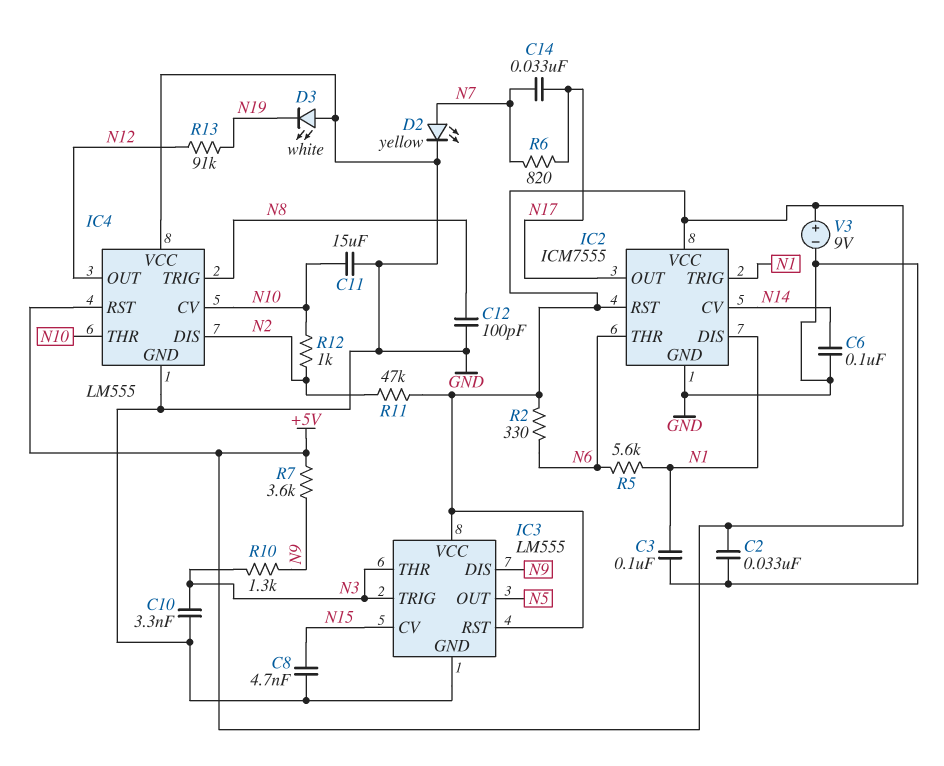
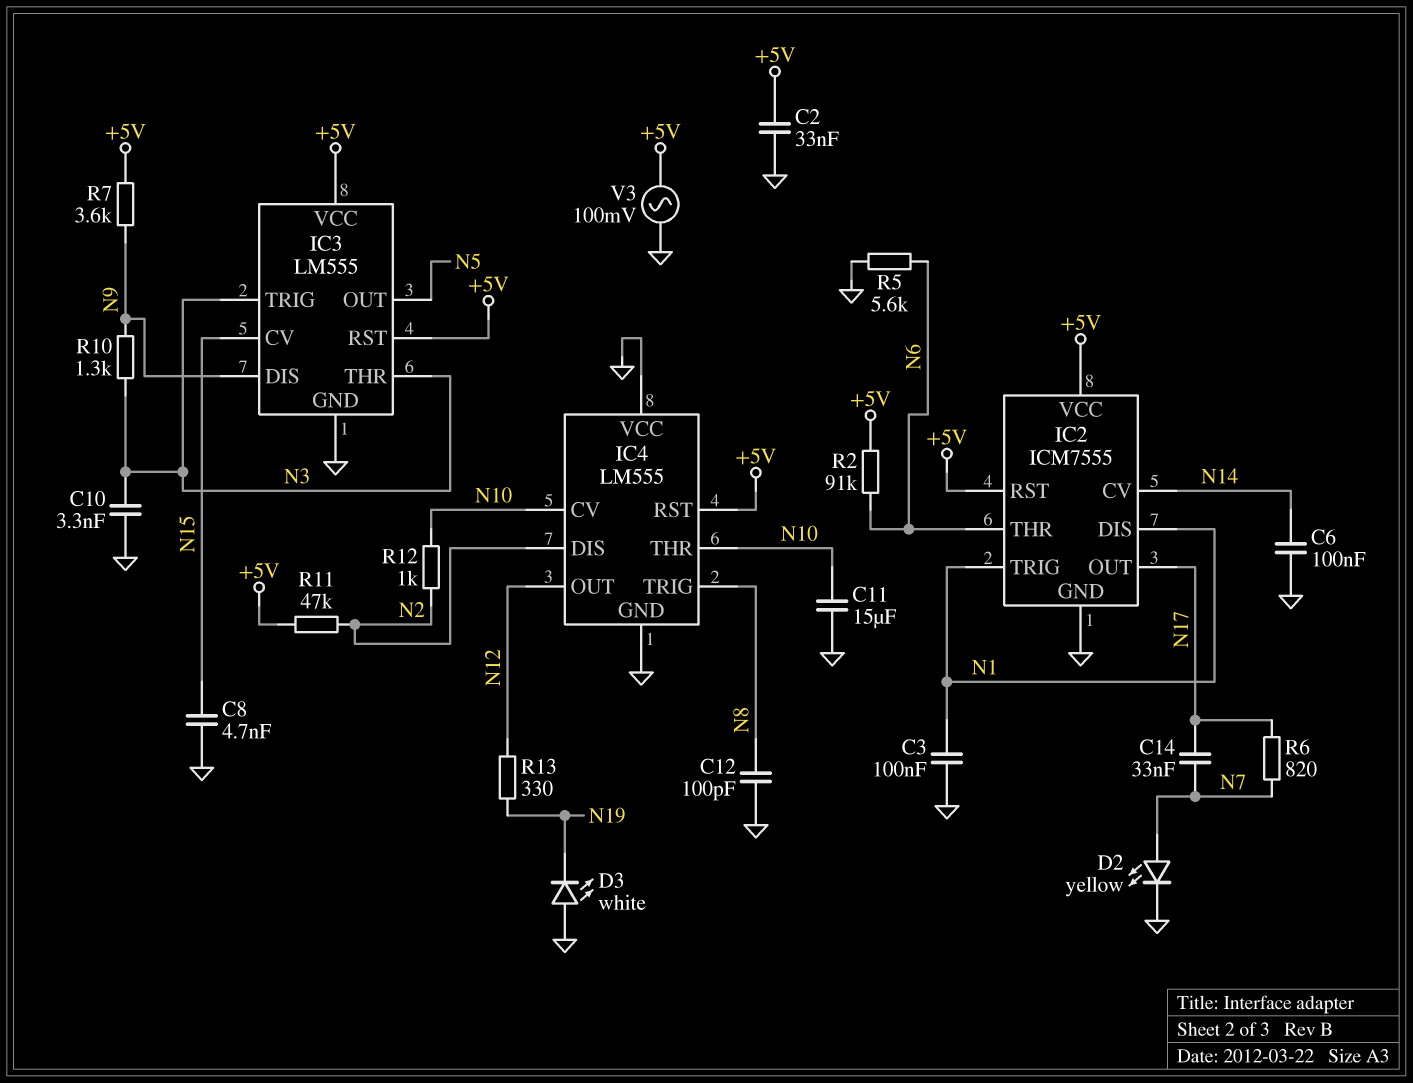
R2: 330 (+5V, N6) -> 91k (+5V, N6)
R5: 5.6k (N1, N6) -> 5.6k (GND, N6)
R13: 91k (N12, N19) -> 330 (N12, N19)
V3: 9V (plus +5V, minus GND) -> AC 100mV (+5V, GND)

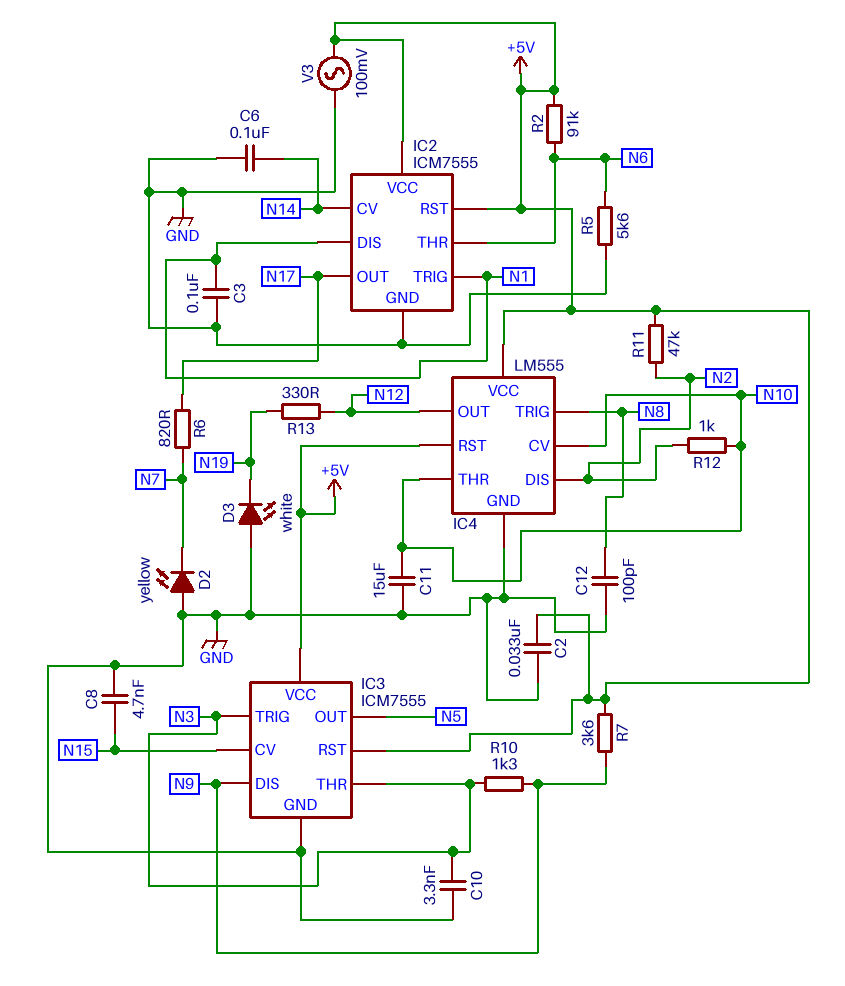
C14: 33nF (N7, N17) -> none
D2: LED yellow (A N7, K GND) -> LED yellow (A GND, K N7)
IC3: LM555 -> ICM7555
IC4 pin VCC: GND -> +5V

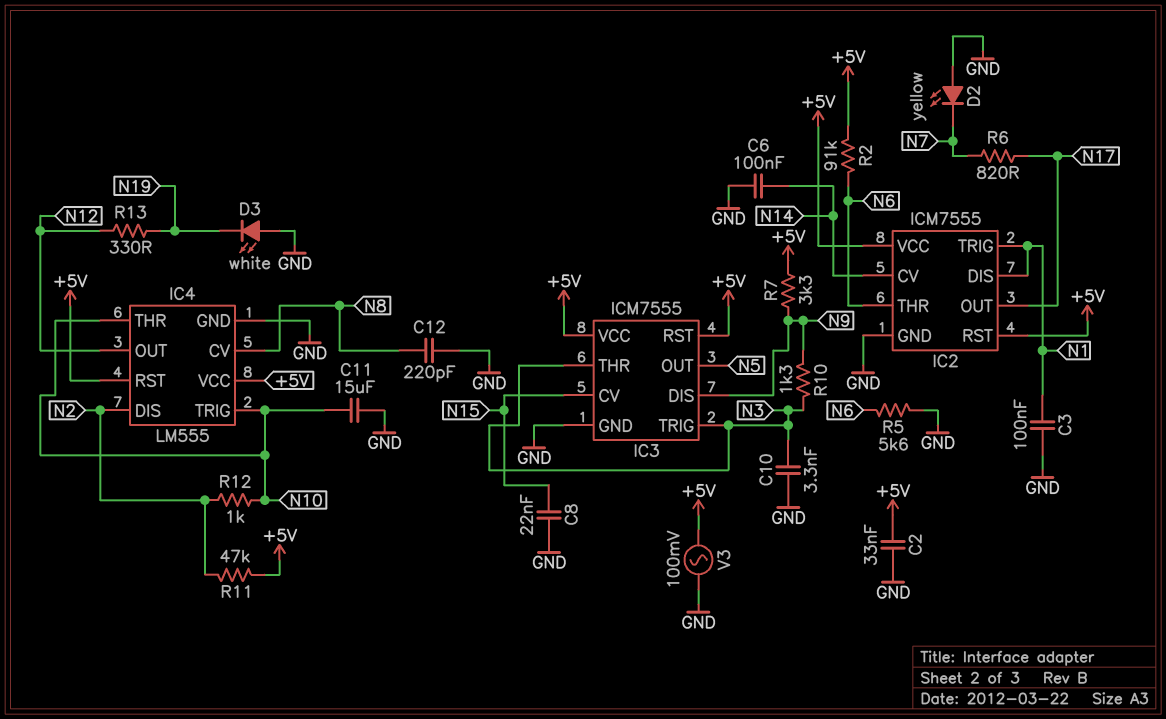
C8: 4.7nF (GND, N15) -> 22nF (GND, N15)
C12: 100pF (GND, N8) -> 220pF (GND, N8)
IC4 pin CV: N10 -> N8
IC4 pin TRIG: N8 -> N10
R7: 3.6k (+5V, N9) -> 3.3k (+5V, N9)

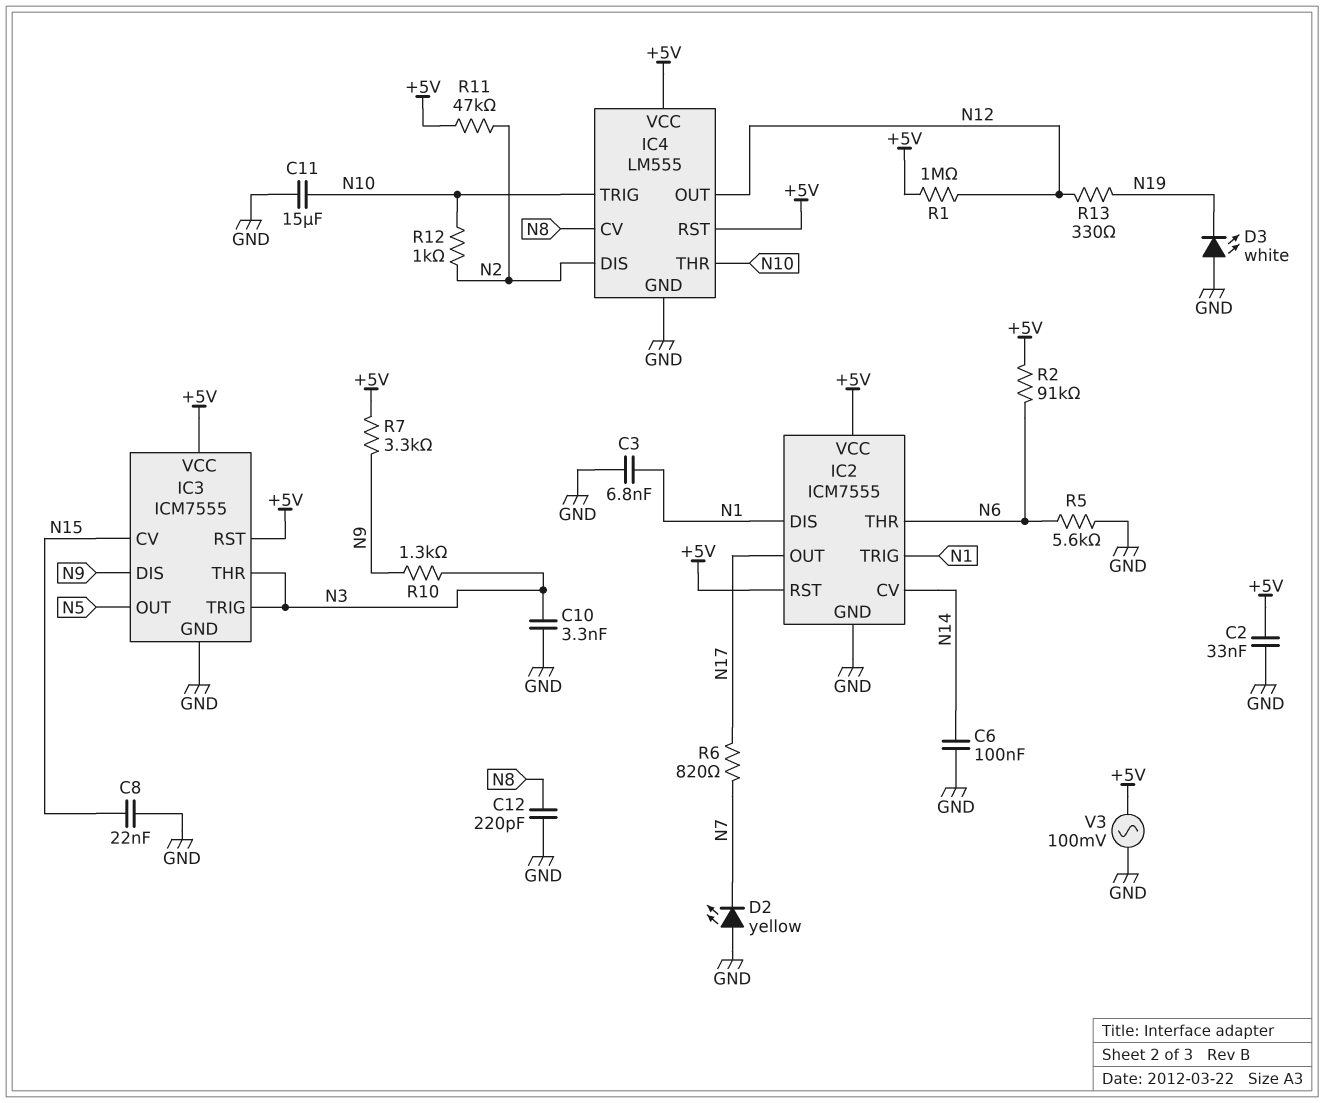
C3: 100nF (GND, N1) -> 6.8nF (GND, N1)
R1: none -> 1M (+5V, N12)

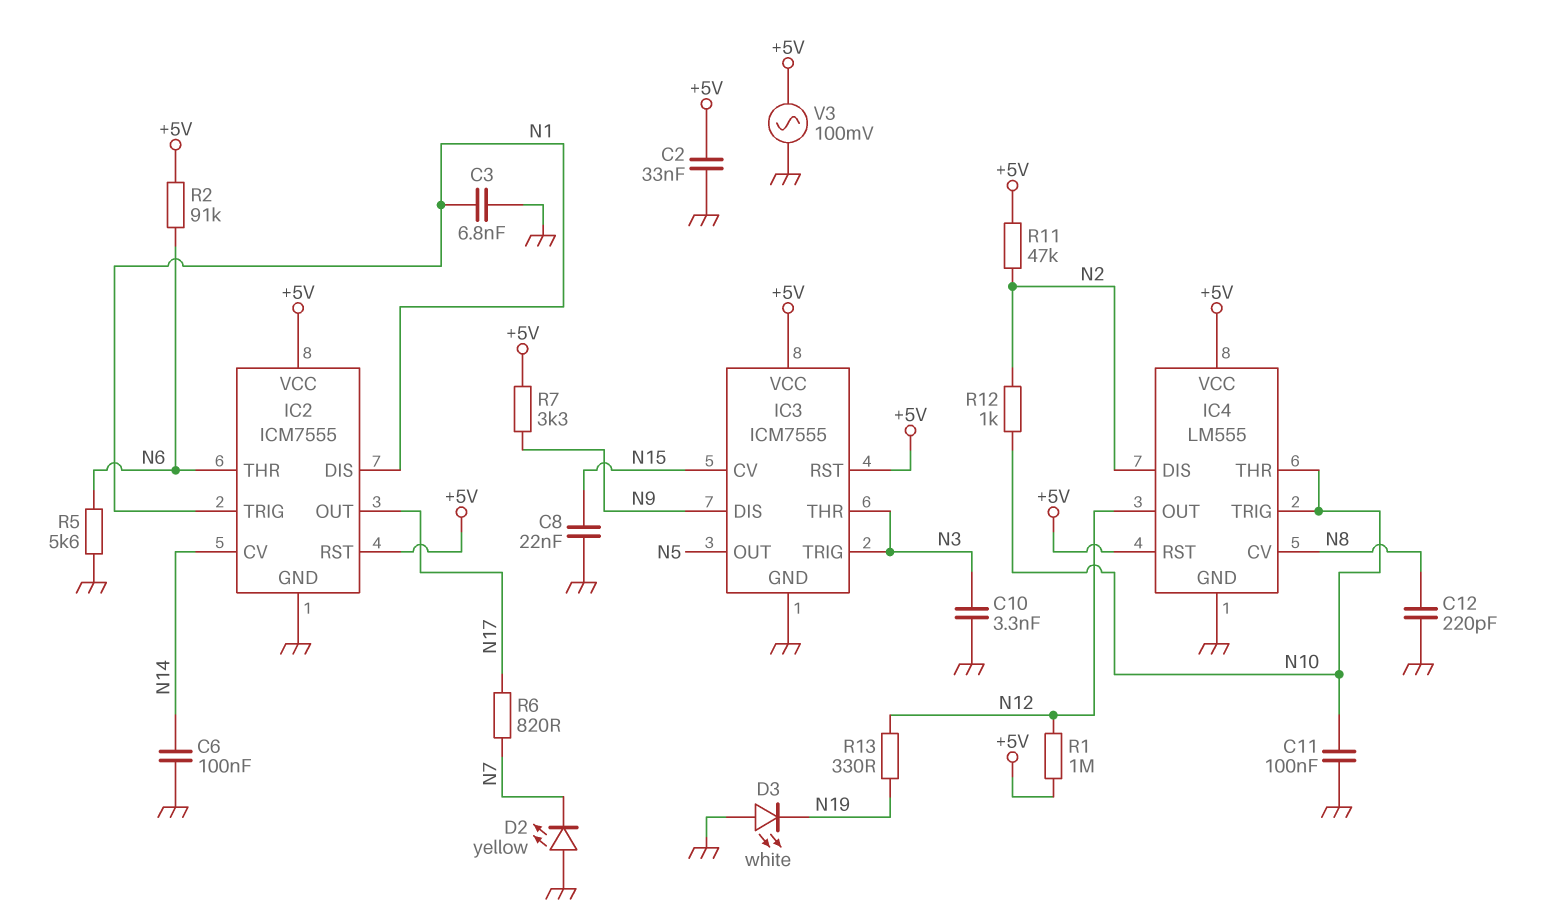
C11: 15uF (GND, N10) -> 100nF (GND, N10)
R10: 1.3k (N3, N9) -> none

